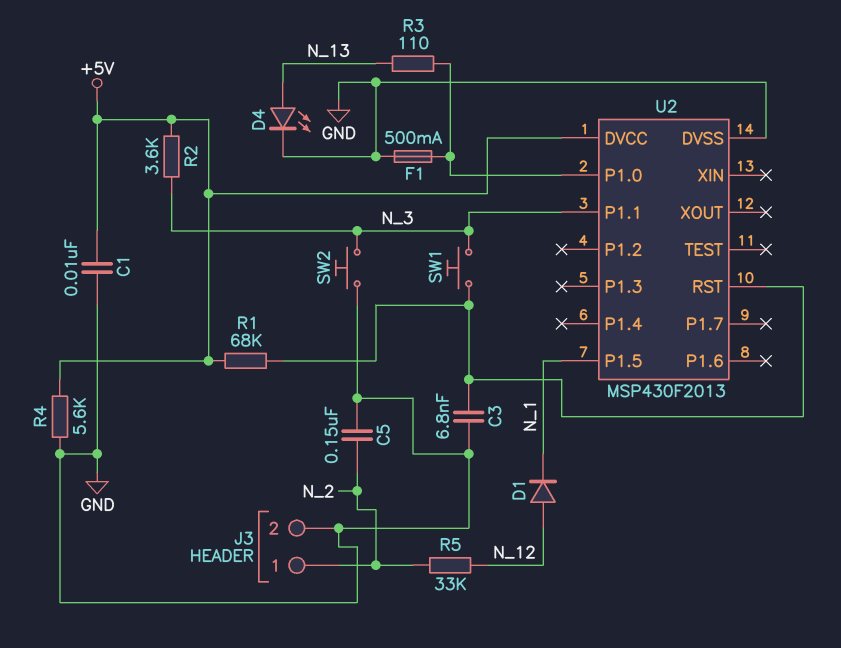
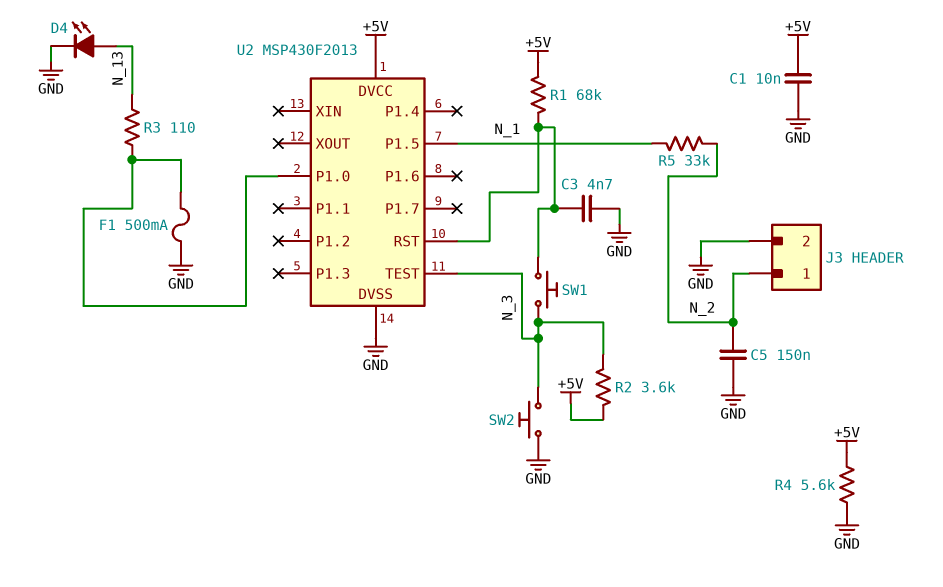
C3: 6.8nF (GND, U2/RST) -> 4.7nF (GND, U2/RST)
D1: diode (A N_12, K N_1) -> none
R5: 33k (N_2, N_12) -> 33k (N_1, N_2)
U2 pin P1.1: N_3 -> none
U2 pin TEST: none -> N_3

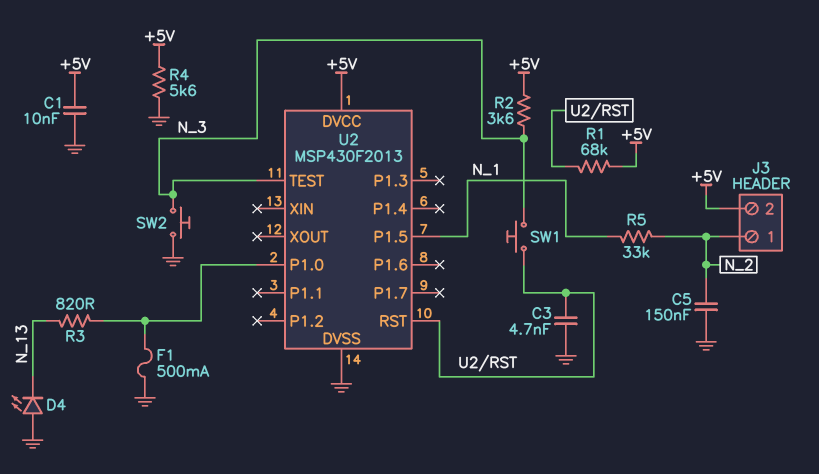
D4: LED (A N_13, K GND) -> LED (A GND, K N_13)
J3 pin 2: GND -> +5V
R3: 110 (N_13, U2/P1.0) -> 820 (N_13, U2/P1.0)

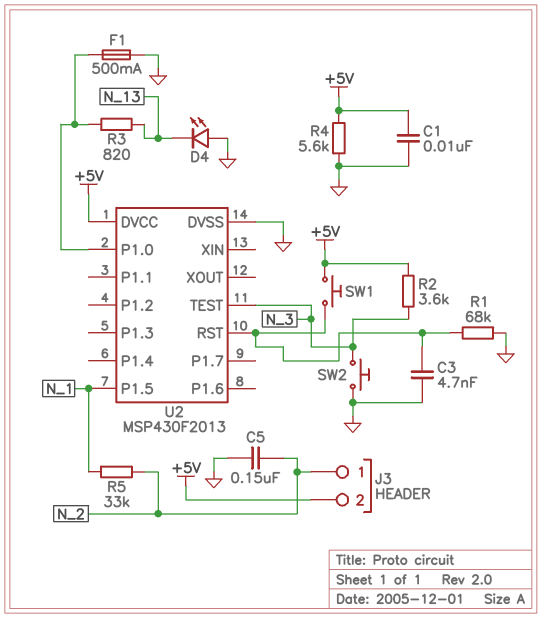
R1: 68k (+5V, U2/RST) -> 68k (GND, U2/RST)
SW1: button (N_3, U2/RST) -> button (+5V, U2/RST)

